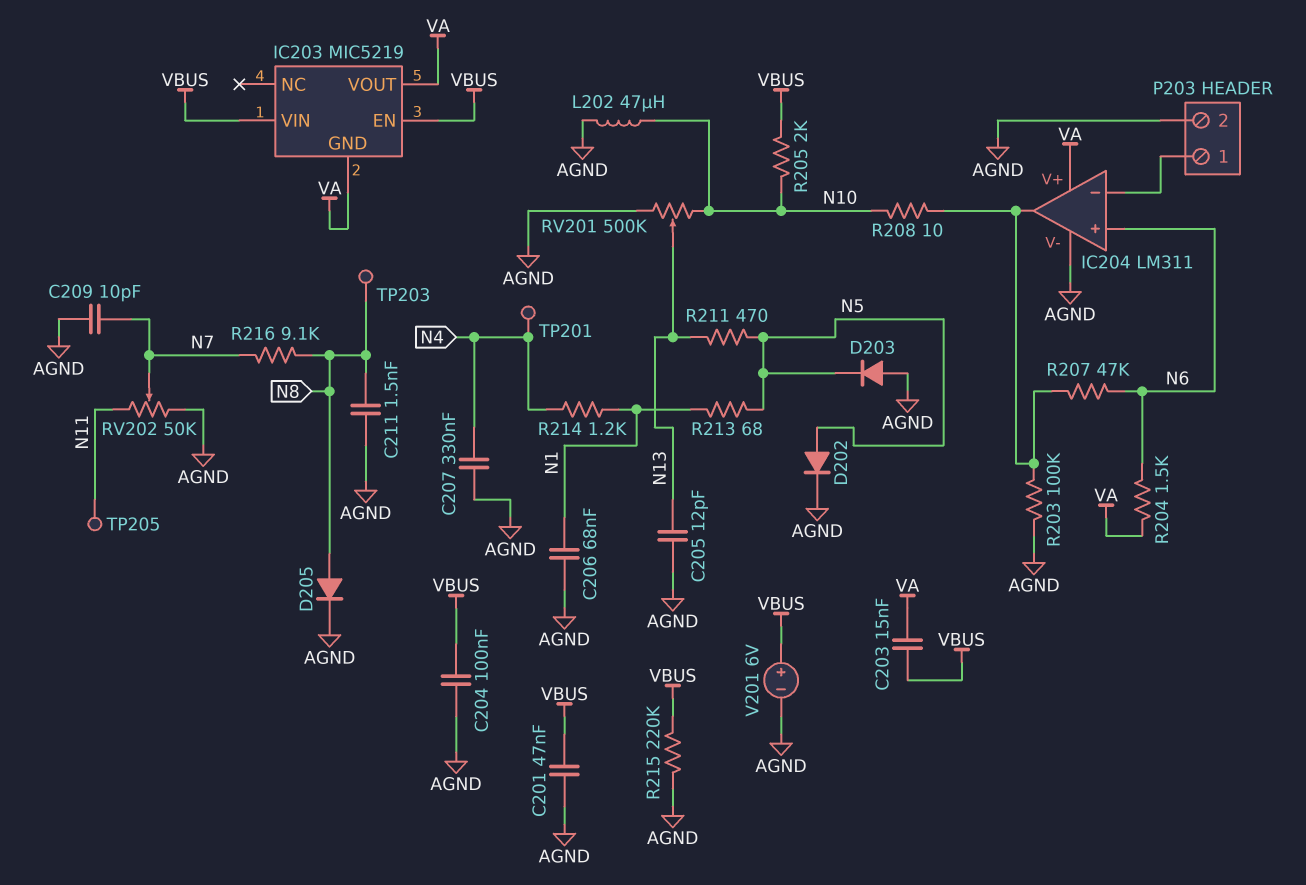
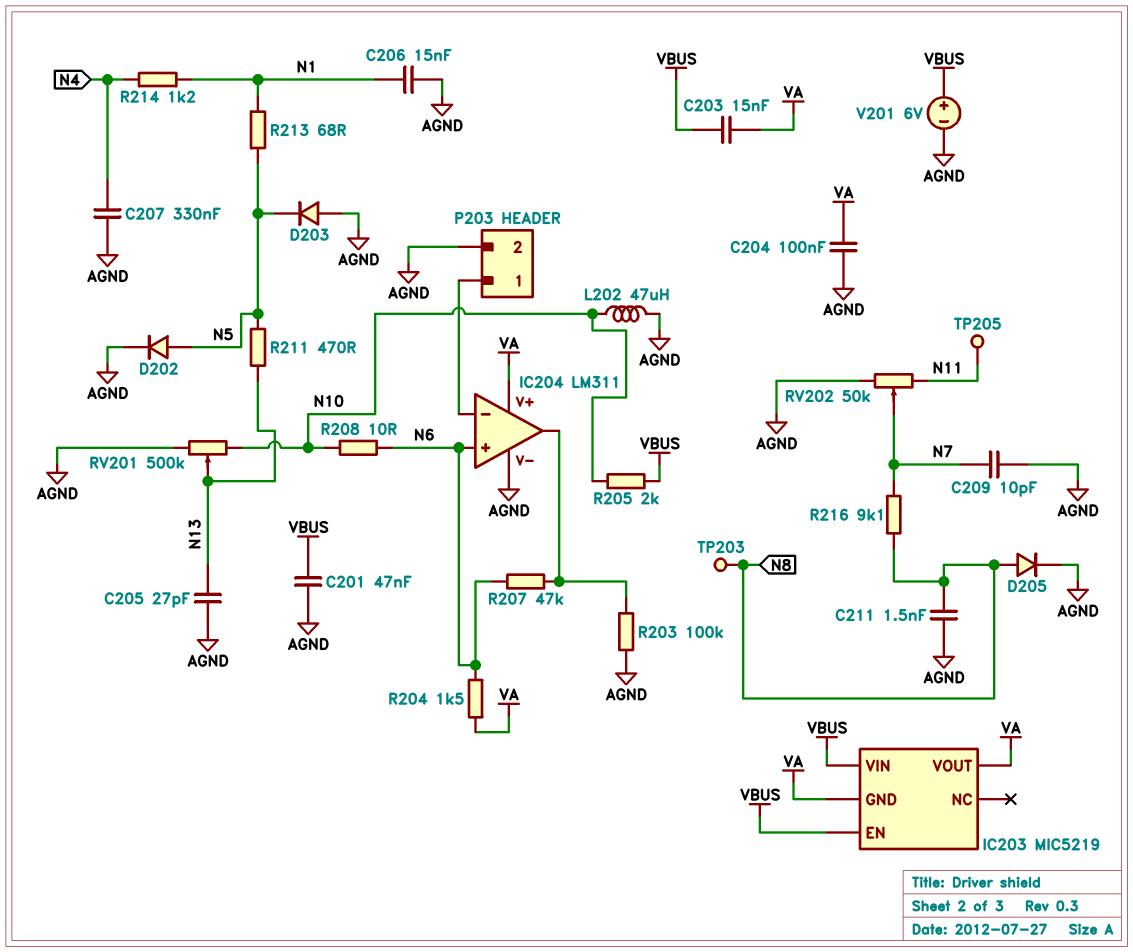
C204: 100nF (AGND, VBUS) -> 100nF (AGND, VA)
C205: 12pF (AGND, N13) -> 27pF (AGND, N13)
C206: 68nF (AGND, N1) -> 15nF (AGND, N1)
R208: 10 (IC204/out, N10) -> 10 (N6, N10)
R215: 220k (AGND, VBUS) -> none
TP201: test point (N4) -> none

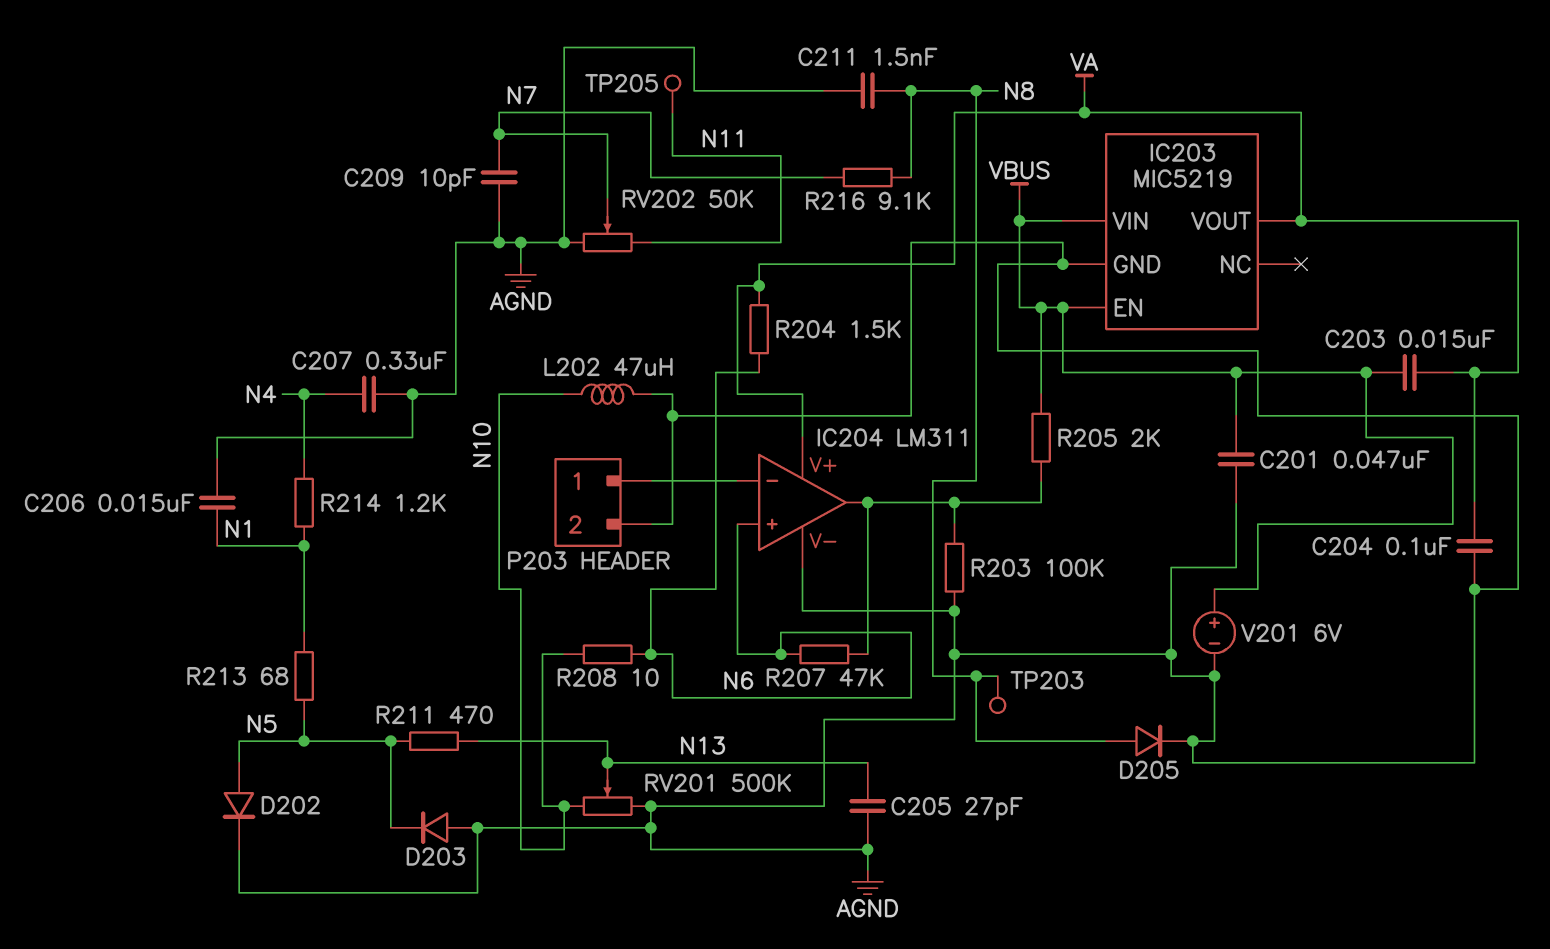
IC203 pin GND: VA -> AGND
R205: 2k (N10, VBUS) -> 2k (IC204/out, VBUS)

